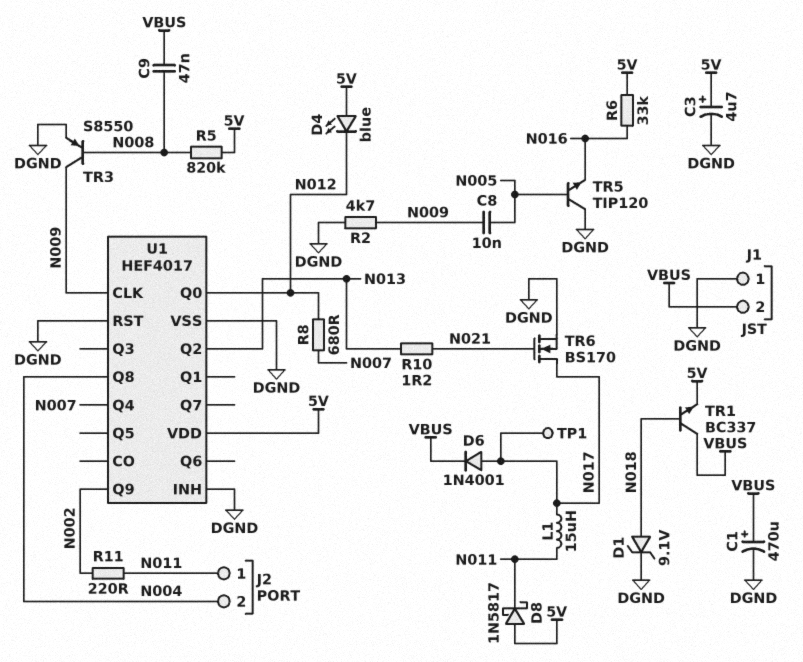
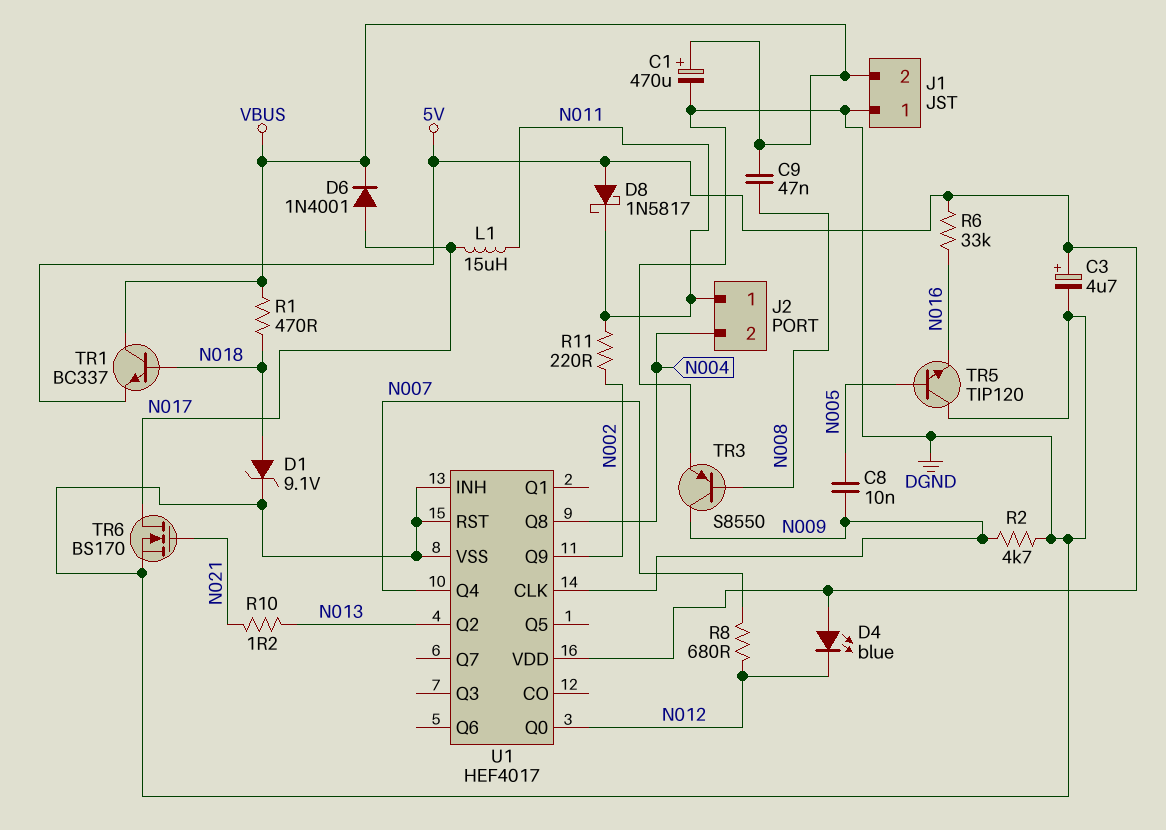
R1: none -> 470 (N018, VBUS)
R5: 820k (5V, N008) -> none
TP1: test point (N017) -> none

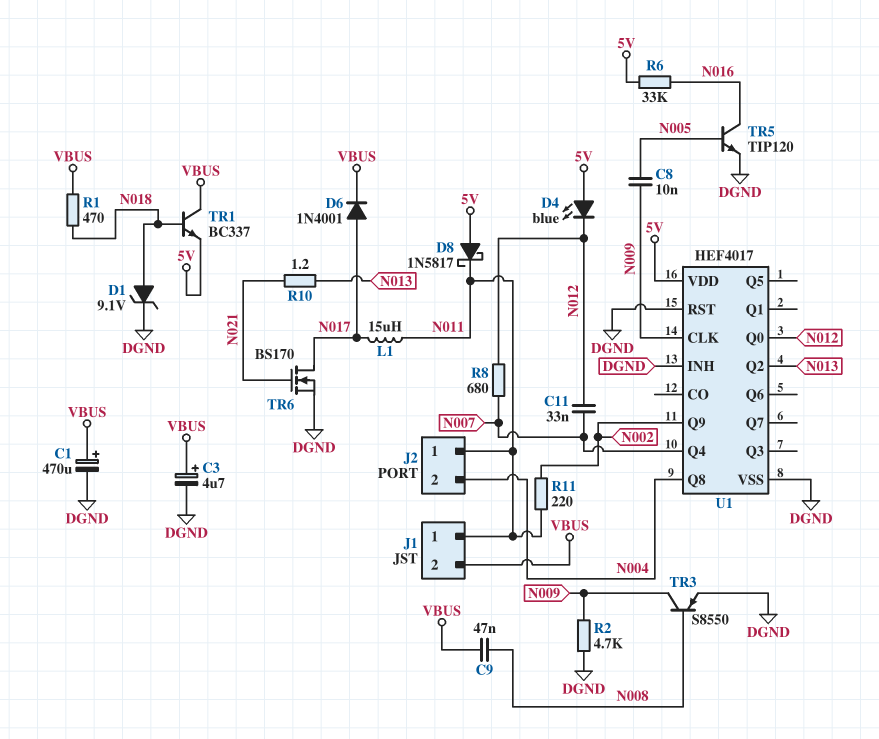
C3: 4.7uF (plus 5V, minus DGND) -> 4.7uF (plus VBUS, minus DGND)
C11: none -> 33nF (N007, N012)
J1 pin 1: DGND -> N011
TR5: NPN TIP120 (B N005, C DGND, E N016) -> NPN TIP120 (B N005, C N016, E DGND)

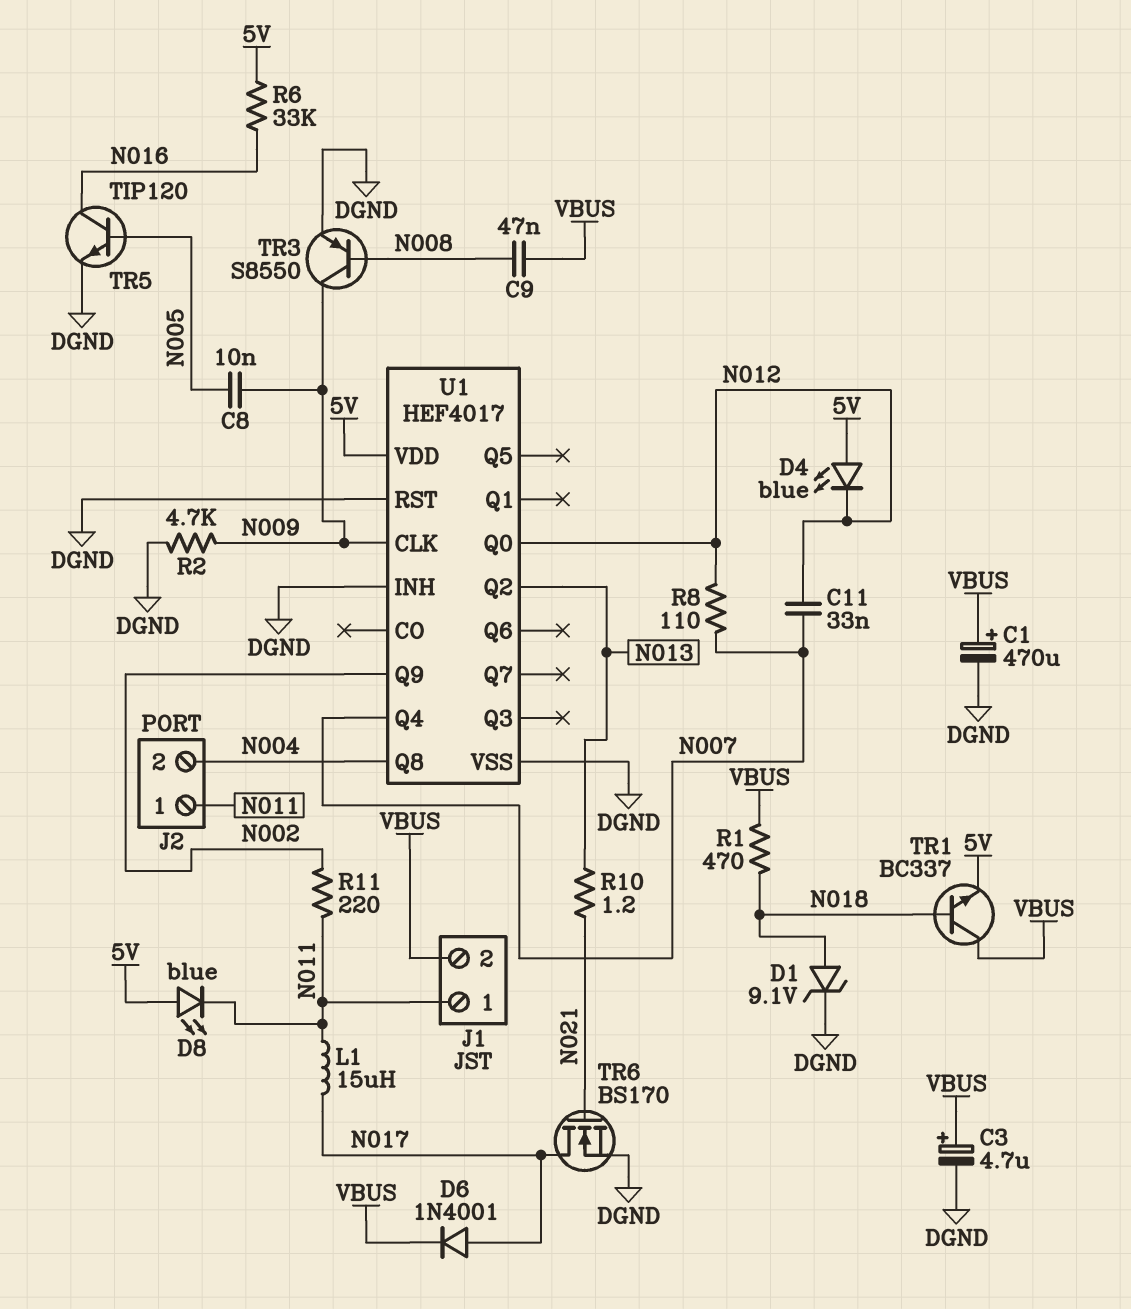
D8: schottky 1N5817 (A 5V, K N011) -> LED blue (A 5V, K N011)
R8: 680 (N007, N012) -> 110 (N007, N012)

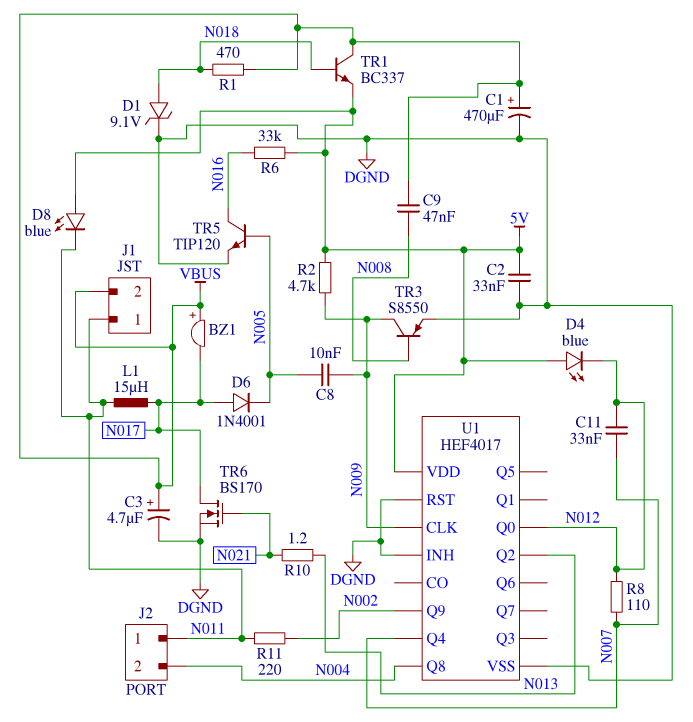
BZ1: none -> buzzer (plus VBUS, minus N017)
C2: none -> 33nF (5V, DGND)
D6: diode 1N4001 (A N017, K VBUS) -> diode 1N4001 (A N017, K N005)
R2: 4.7k (DGND, N009) -> 4.7k (5V, N009)

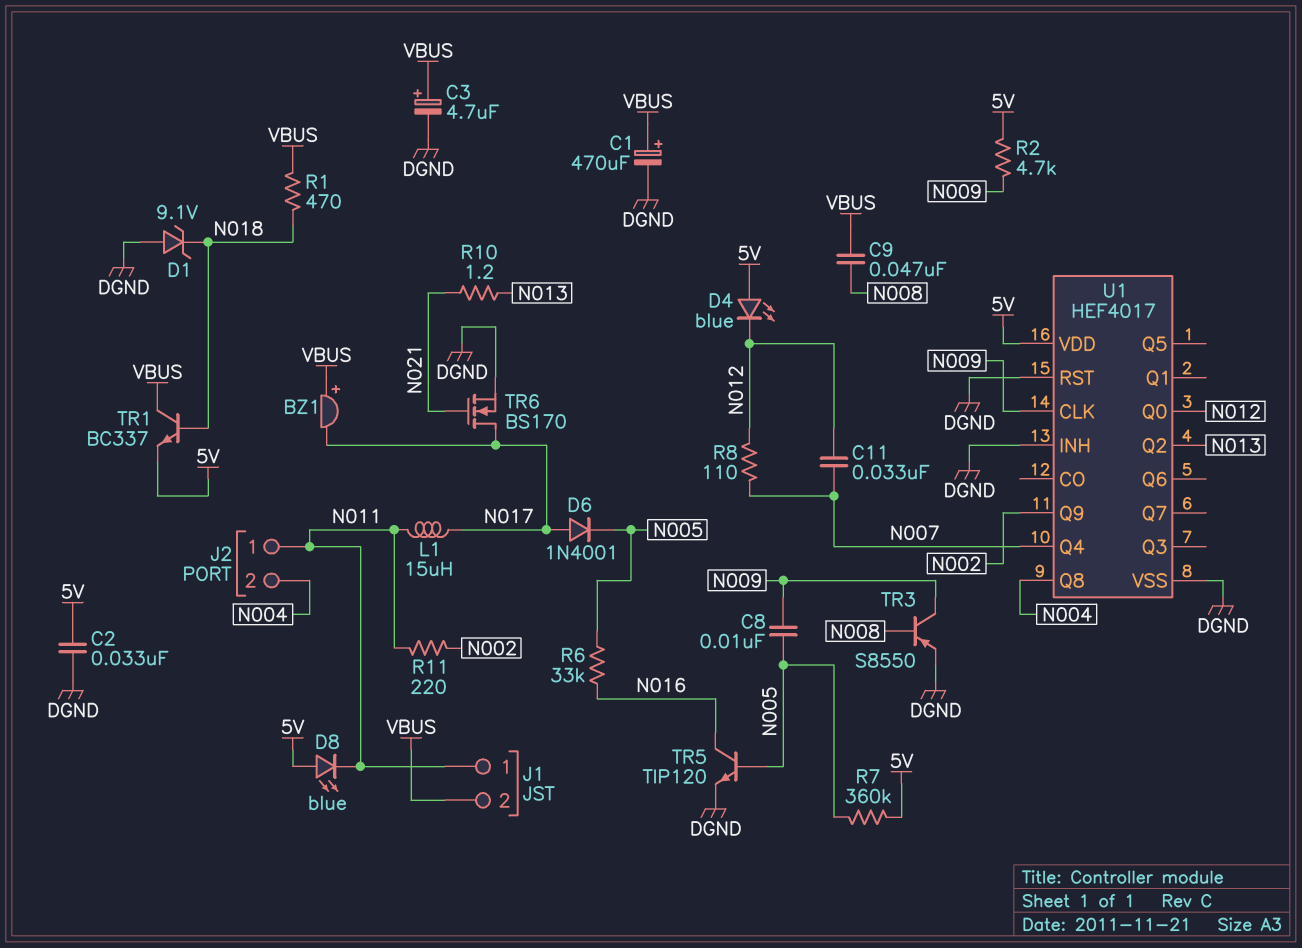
D1: zener 9.1V (A N018, K DGND) -> zener 9.1V (A DGND, K N018)
R6: 33k (5V, N016) -> 33k (N005, N016)
R7: none -> 360k (5V, N005)

